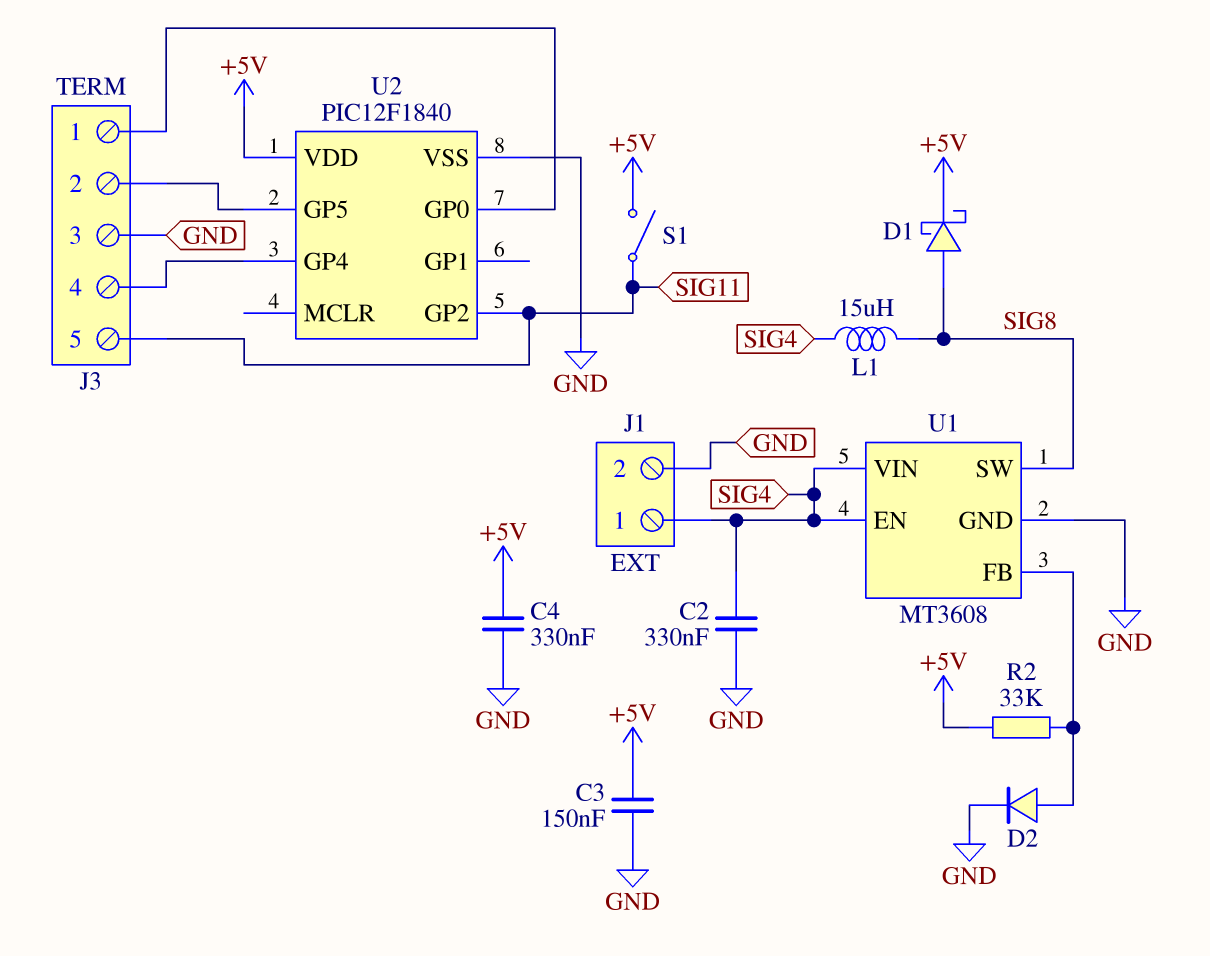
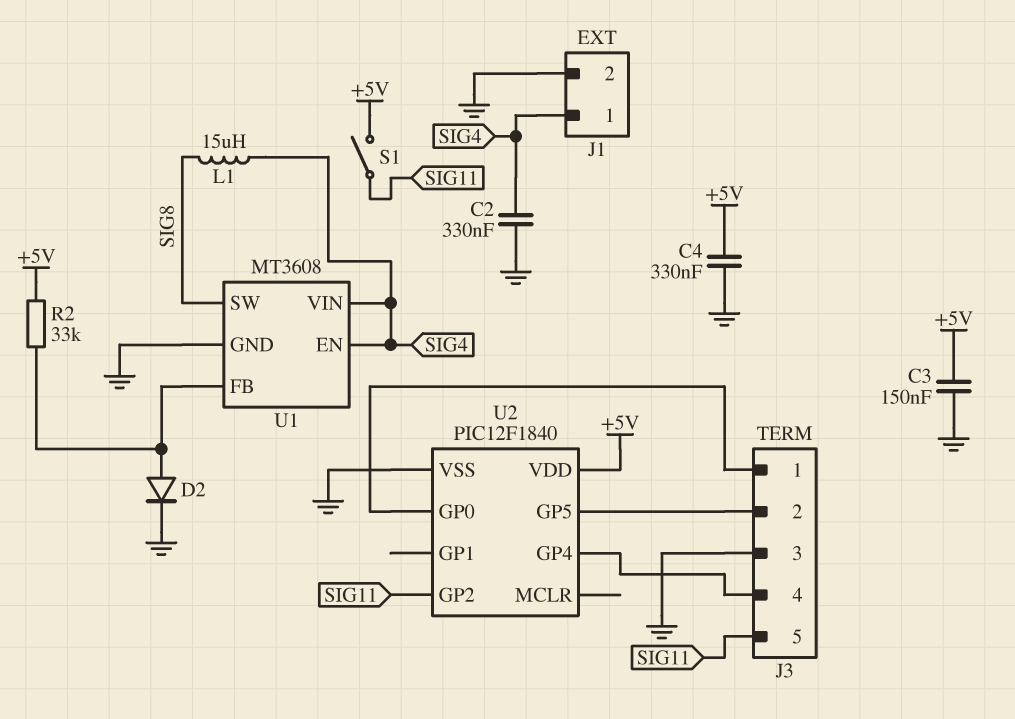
D1: schottky (A SIG8, K +5V) -> none

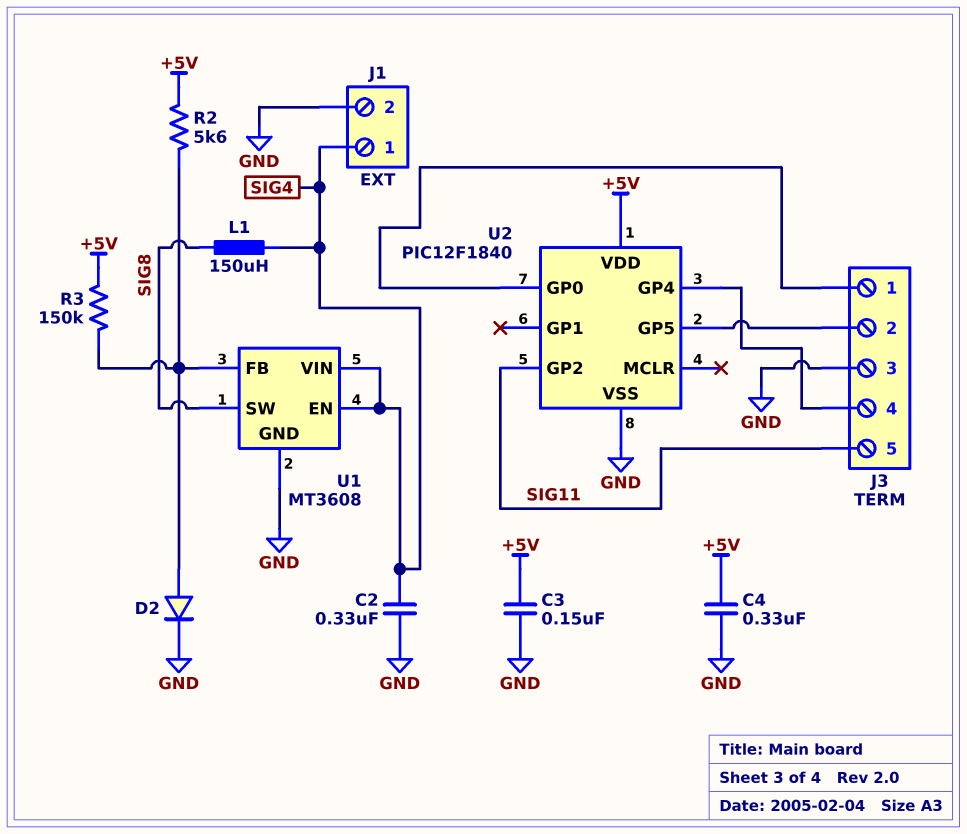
L1: 15uH (SIG4, SIG8) -> 150uH (SIG4, SIG8)
R2: 33k (+5V, U1/FB) -> 5.6k (+5V, U1/FB)
R3: none -> 150k (+5V, U1/FB)
S1: switch (+5V, SIG11) -> none

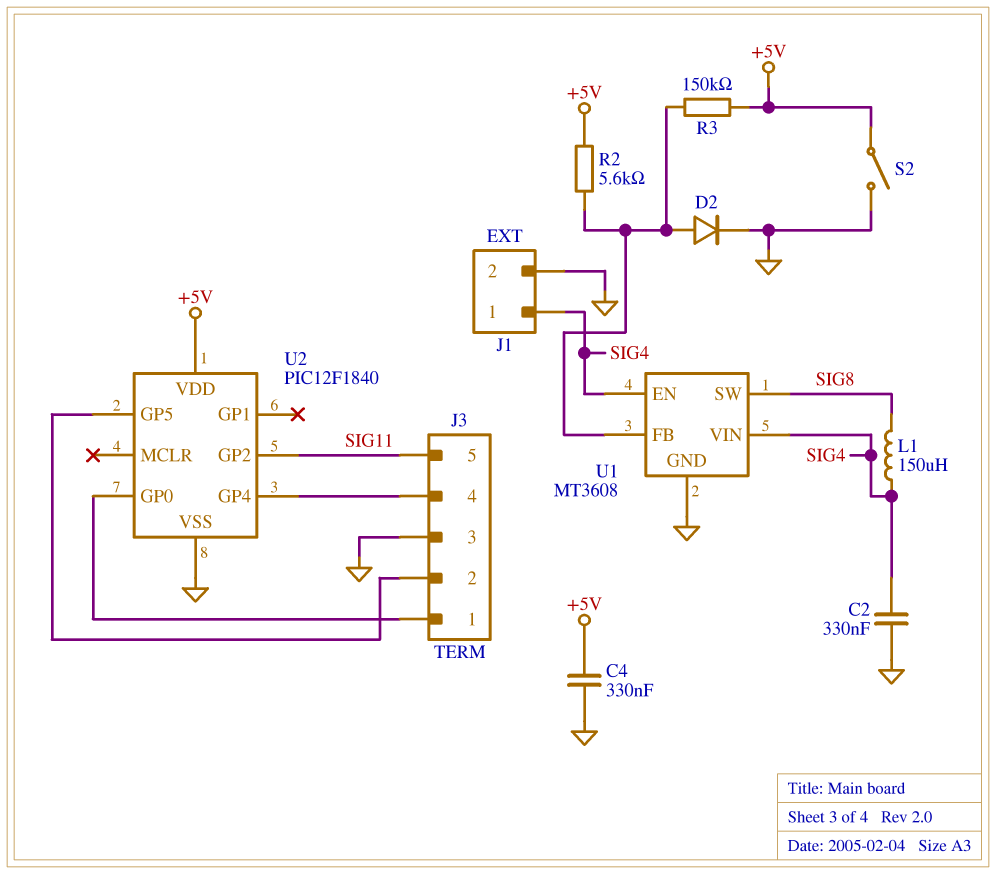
C3: 150nF (+5V, GND) -> none
S2: none -> switch (+5V, GND)

